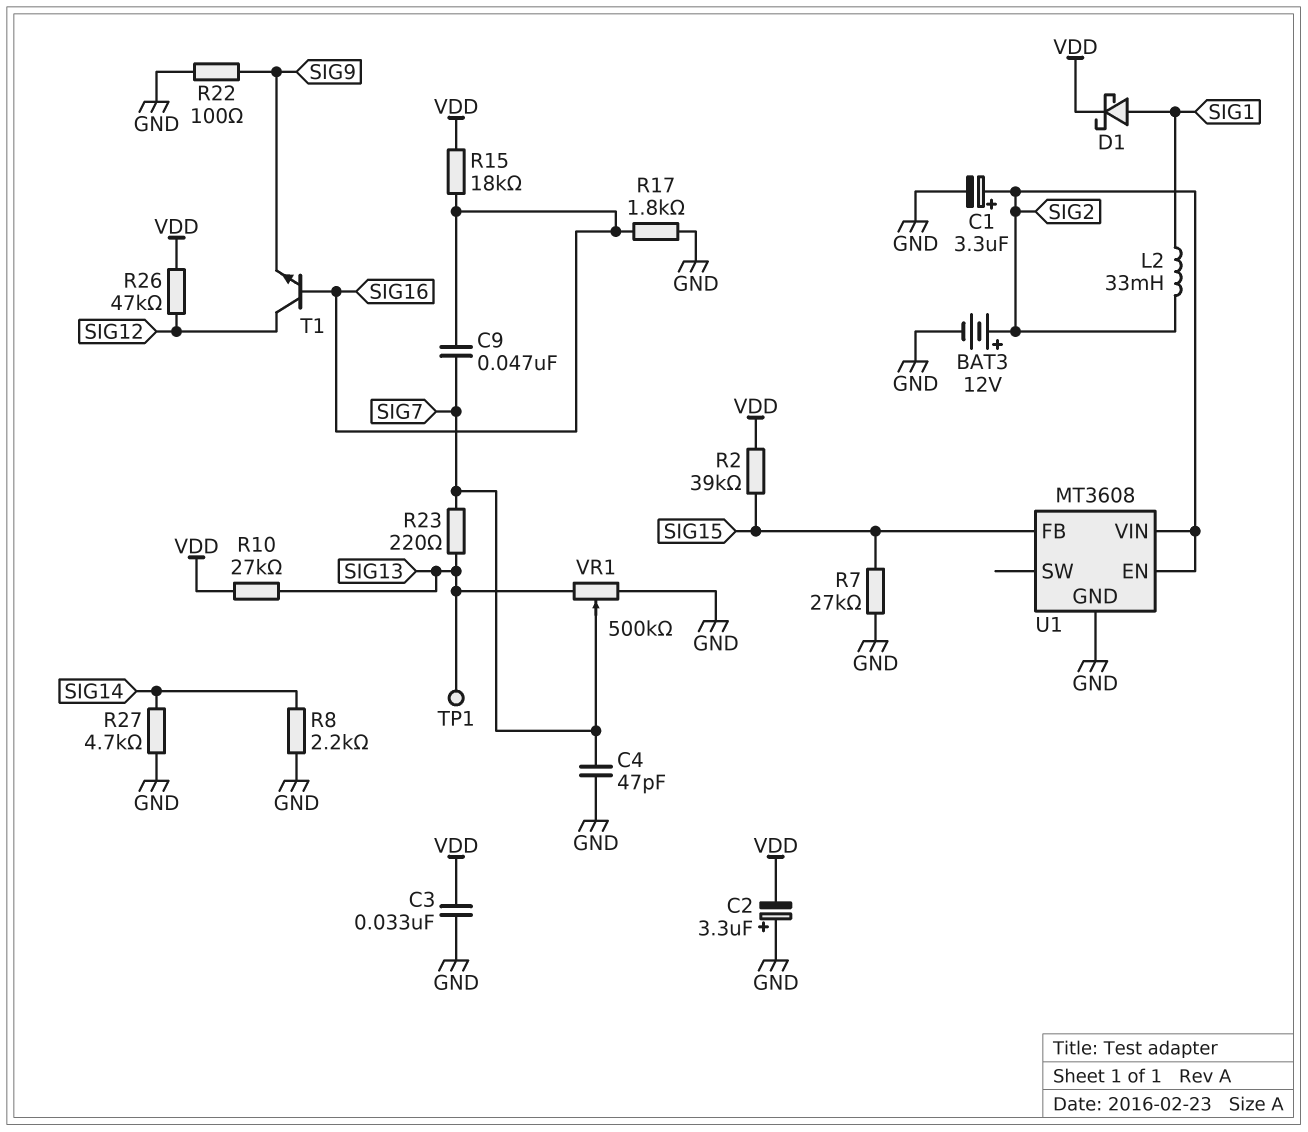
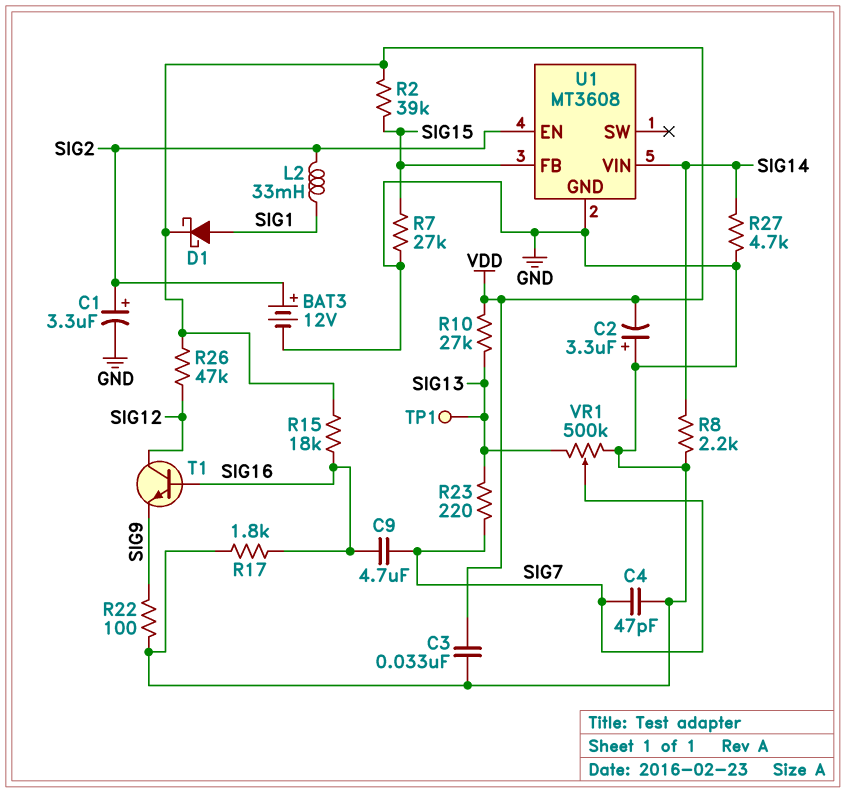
C9: 47nF (SIG7, SIG16) -> 4.7uF (SIG7, SIG16)
U1 pin VIN: SIG2 -> SIG14

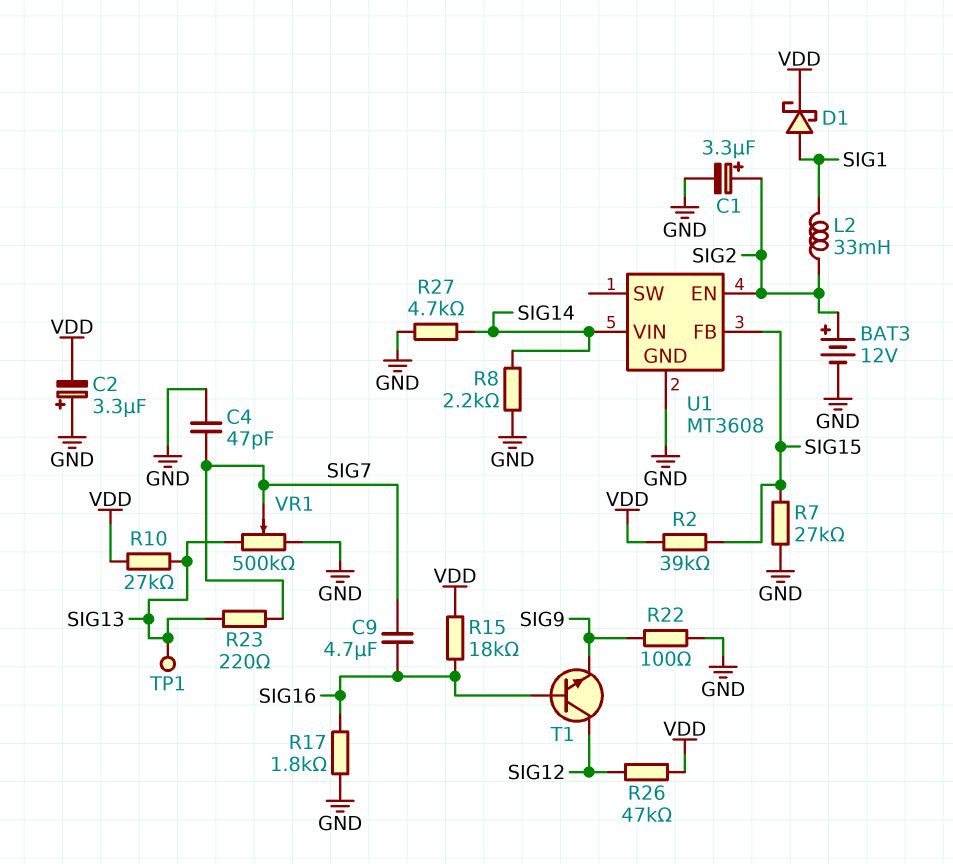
C3: 33nF (GND, VDD) -> none

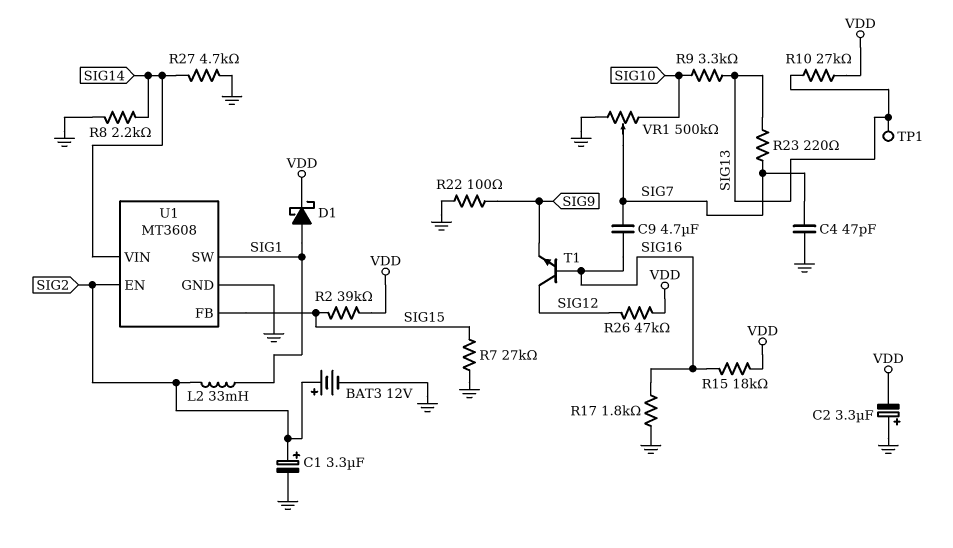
R9: none -> 3.3k (SIG10, SIG13)
U1 pin SW: none -> SIG1
VR1: 500k (GND, SIG13, wiper SIG7) -> 500k (GND, SIG10, wiper SIG7)

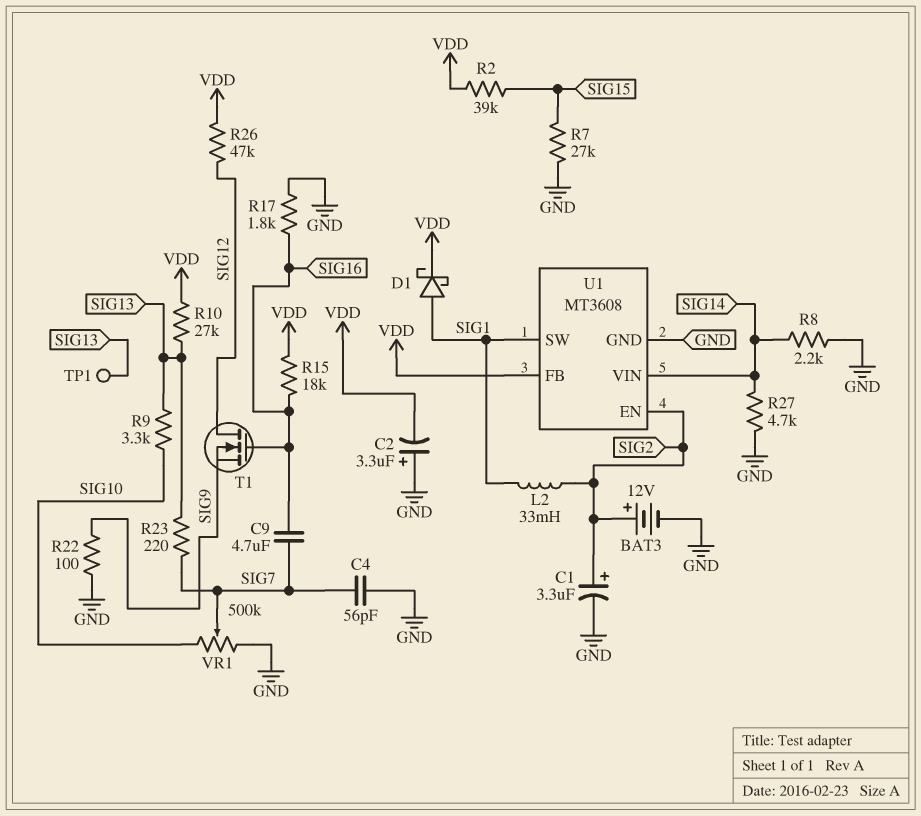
C4: 47pF (GND, SIG7) -> 56pF (GND, SIG7)
T1: NPN (B SIG16, C SIG12, E SIG9) -> NMOS (G SIG16, D SIG12, S SIG9)
U1 pin FB: SIG15 -> VDD

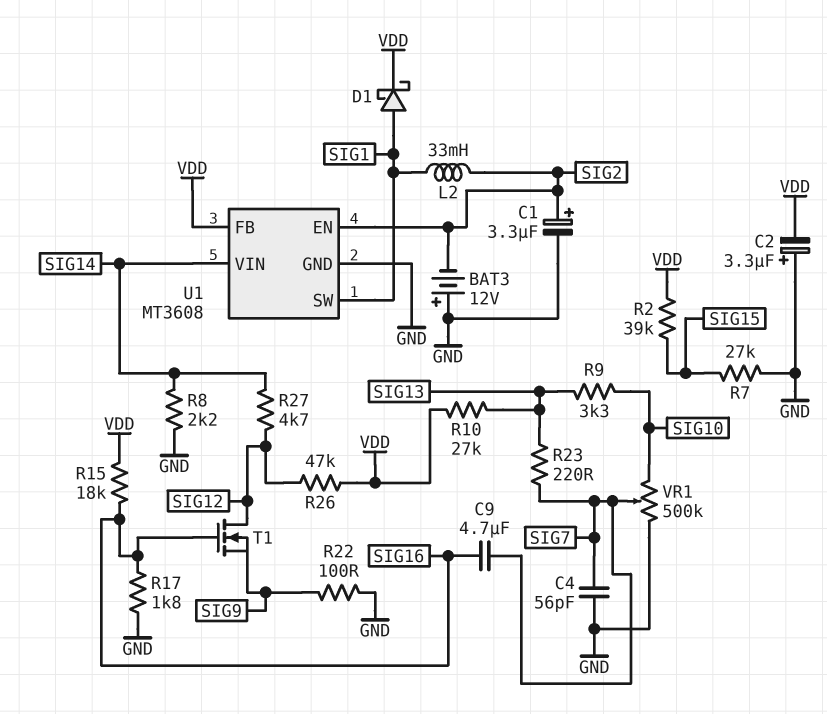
BAT3: 12V (plus SIG2, minus GND) -> 12V (plus GND, minus SIG2)
R27: 4.7k (GND, SIG14) -> 4.7k (SIG12, SIG14)
TP1: test point (SIG13) -> none

